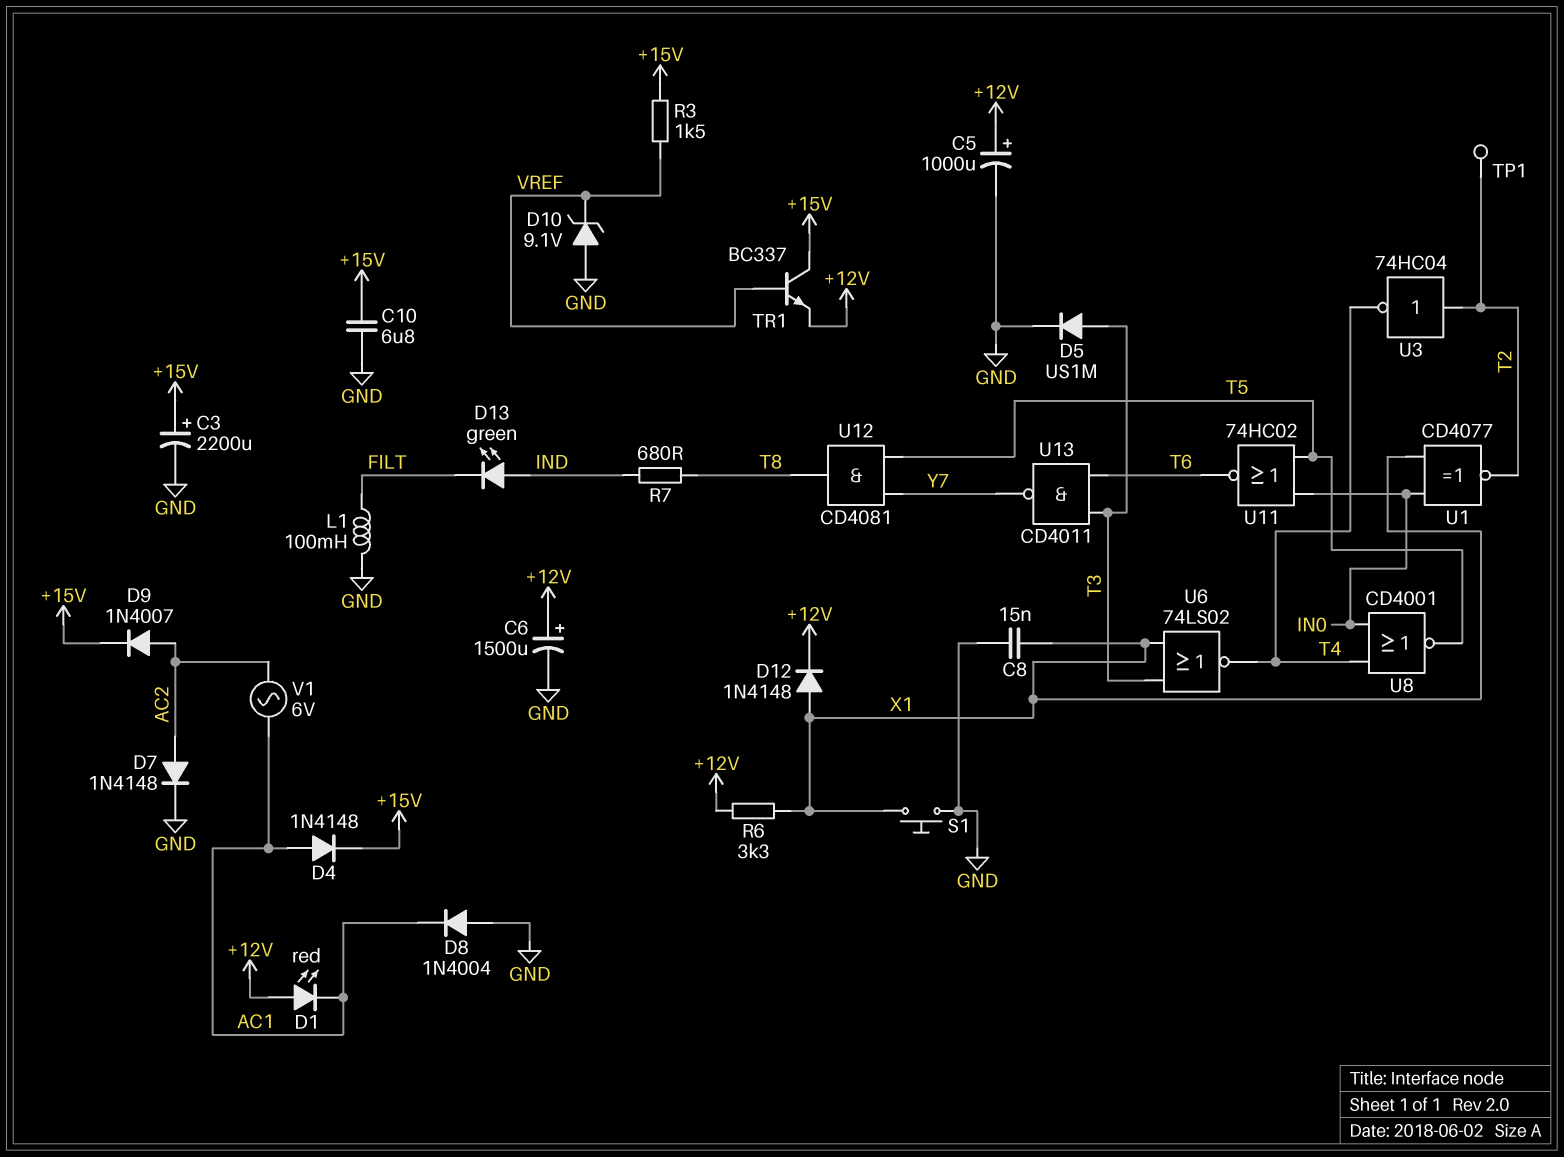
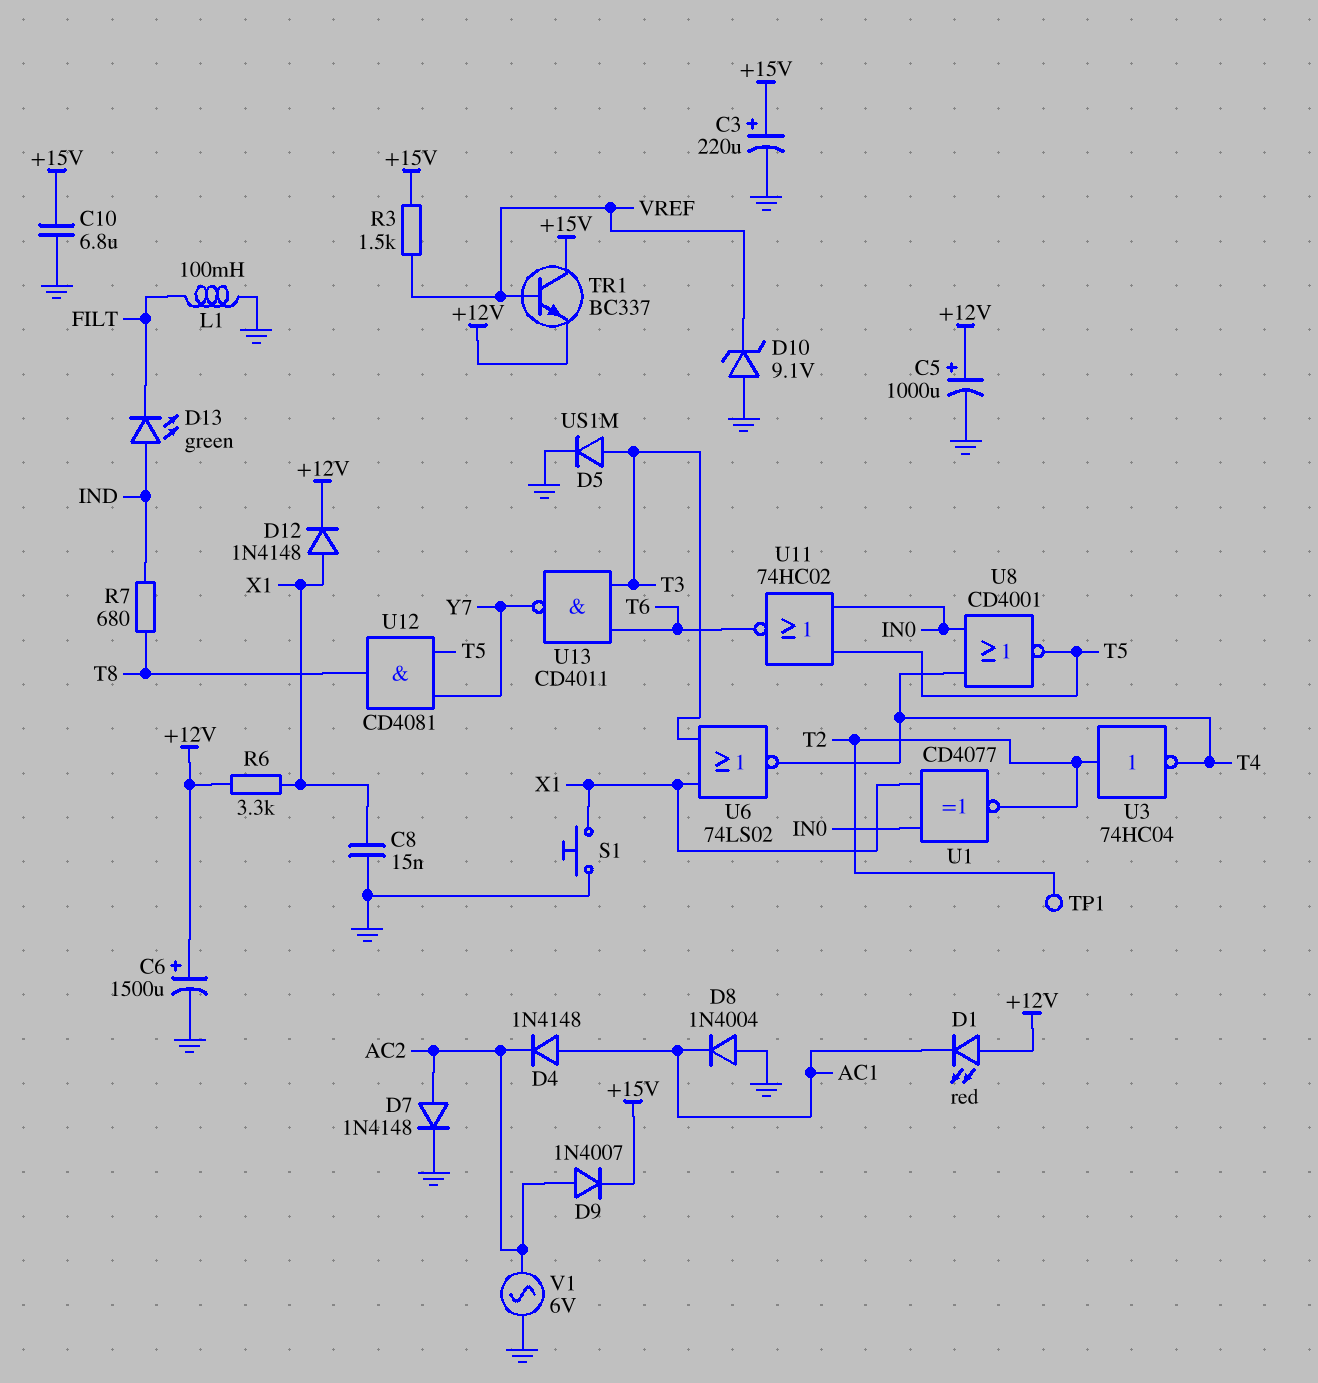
C3: 2200uF (plus +15V, minus GND) -> 220uF (plus +15V, minus GND)
D4: diode 1N4148 (A AC1, K +15V) -> diode 1N4148 (A AC1, K AC2)
V1: AC 6V (AC1, AC2) -> AC 6V (AC2, GND)

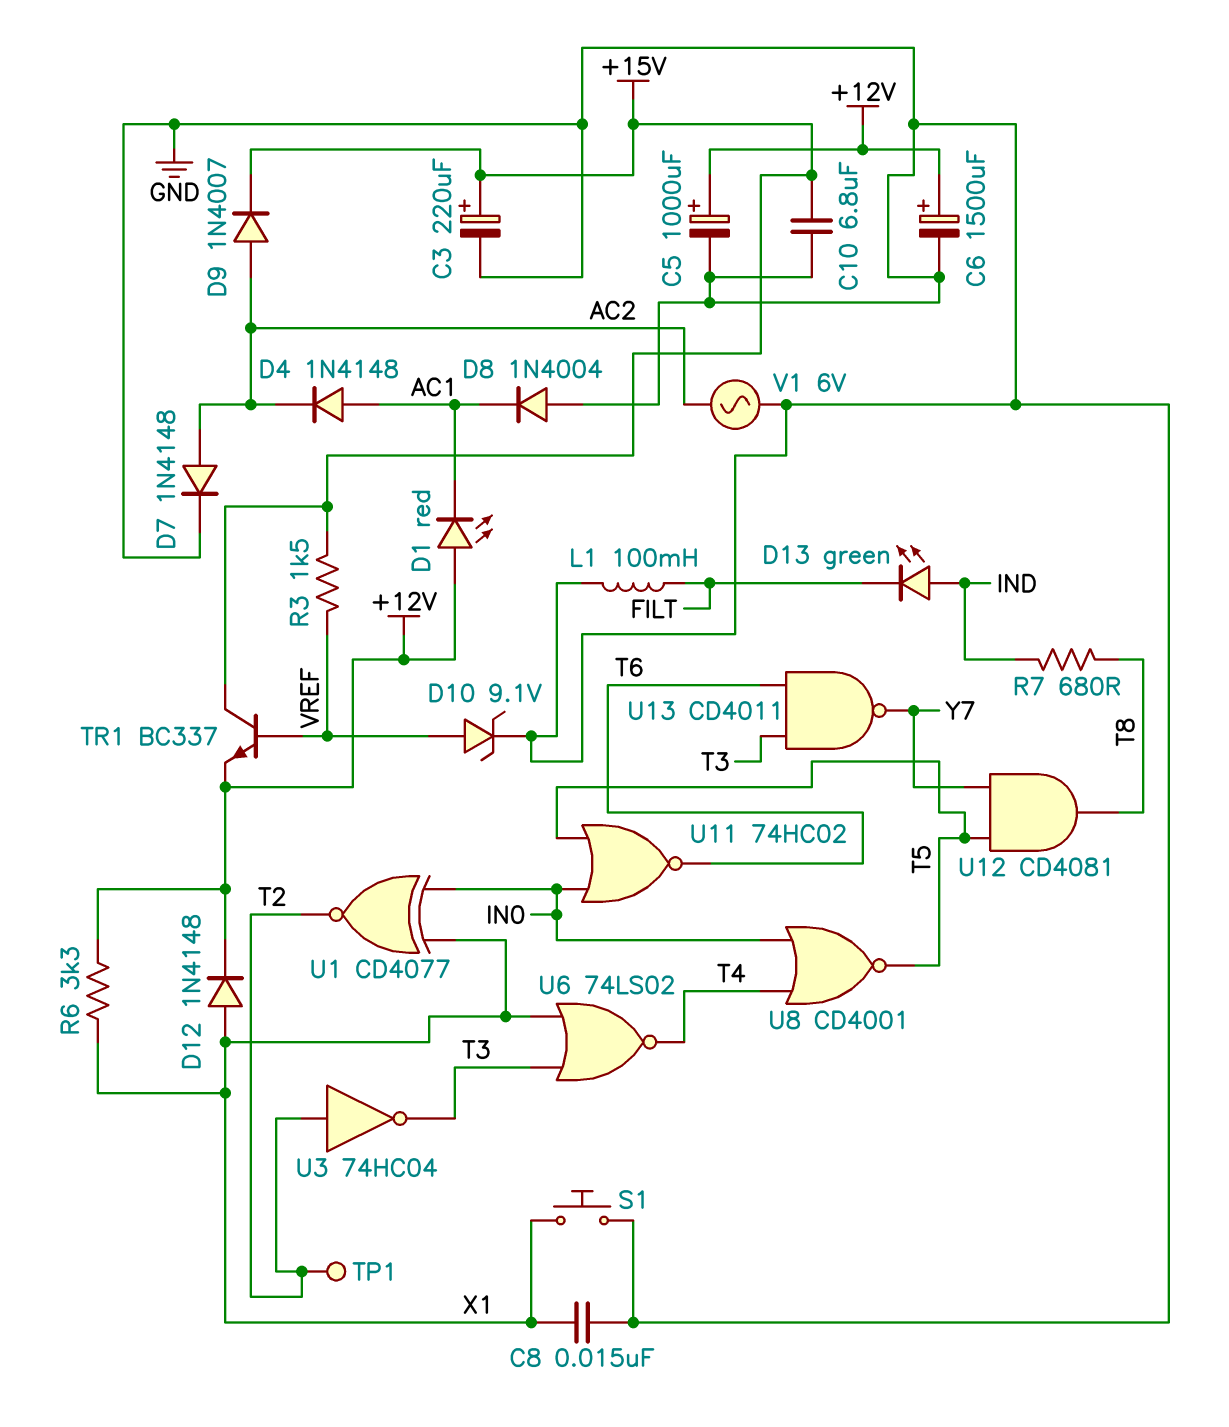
D5: diode US1M (A T3, K GND) -> none
D10: zener 9.1V (A GND, K VREF) -> zener 9.1V (A VREF, K GND)
U3: NOT 74HC04 (in T2, out T4) -> NOT 74HC04 (in T2, out T3)

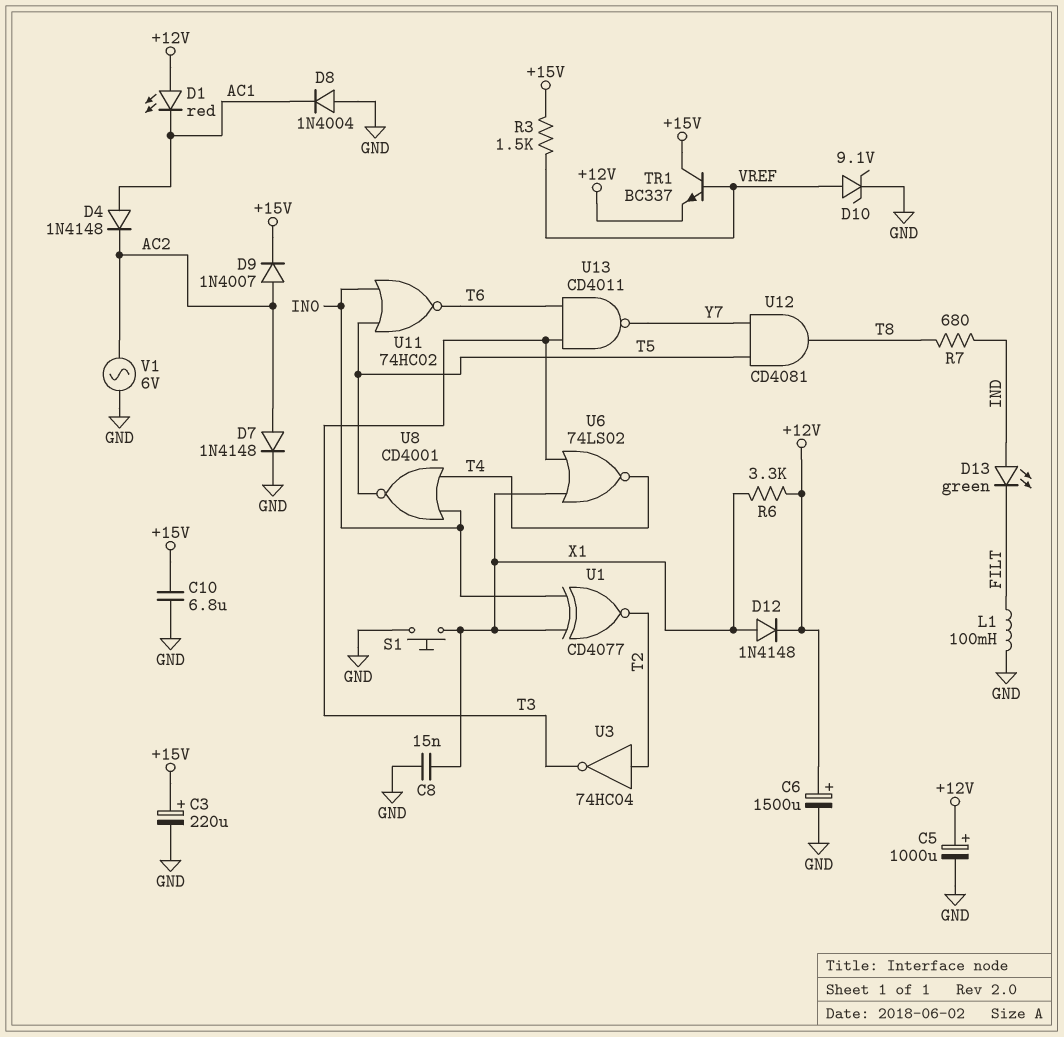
TP1: test point (T2) -> none

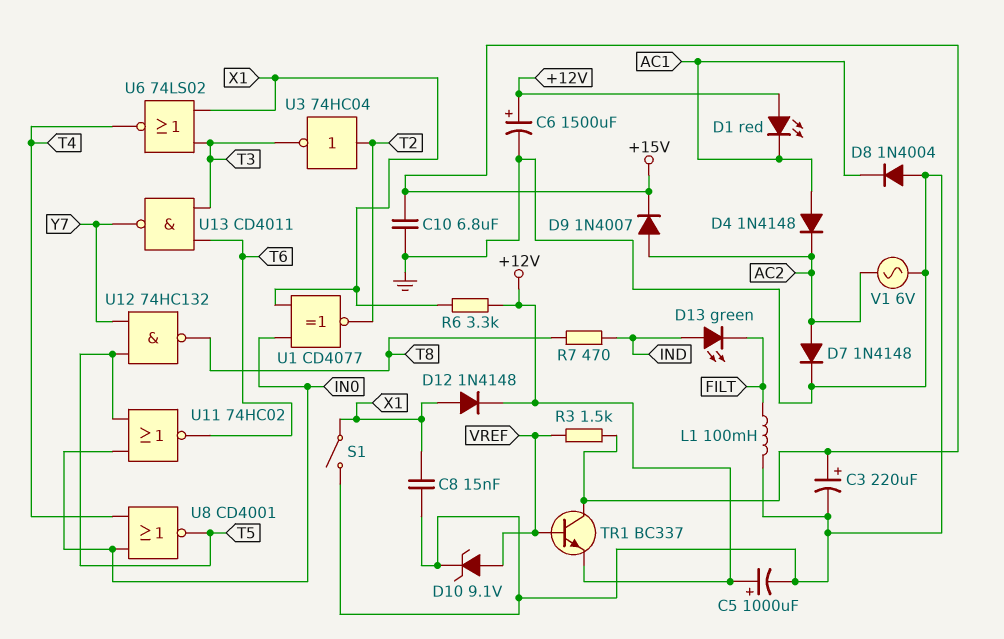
R7: 680 (IND, T8) -> 470 (IND, T8)
S1: button (GND, X1) -> switch (GND, X1)
U12: AND CD4081 (in T5, in Y7, out T8) -> NAND 74HC132 (in T5, in Y7, out T8)

